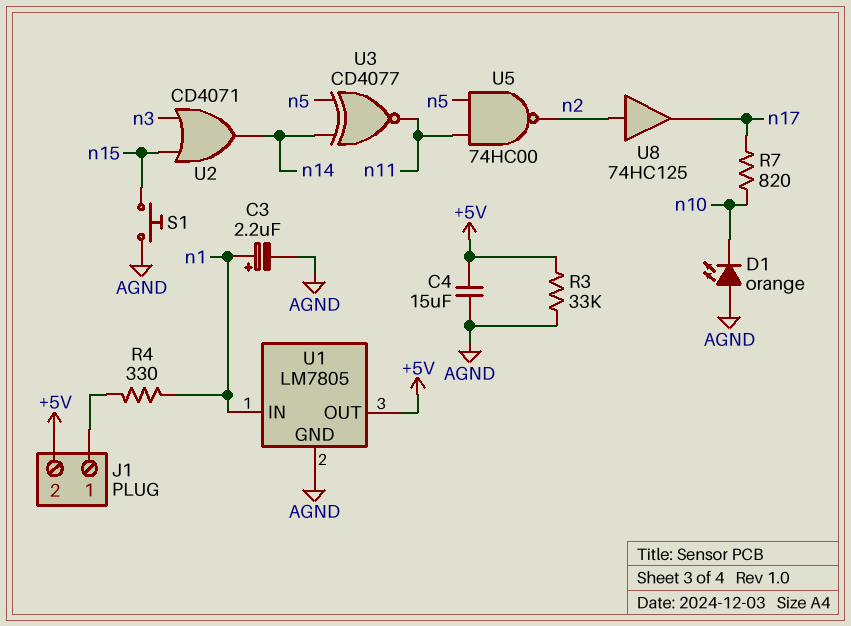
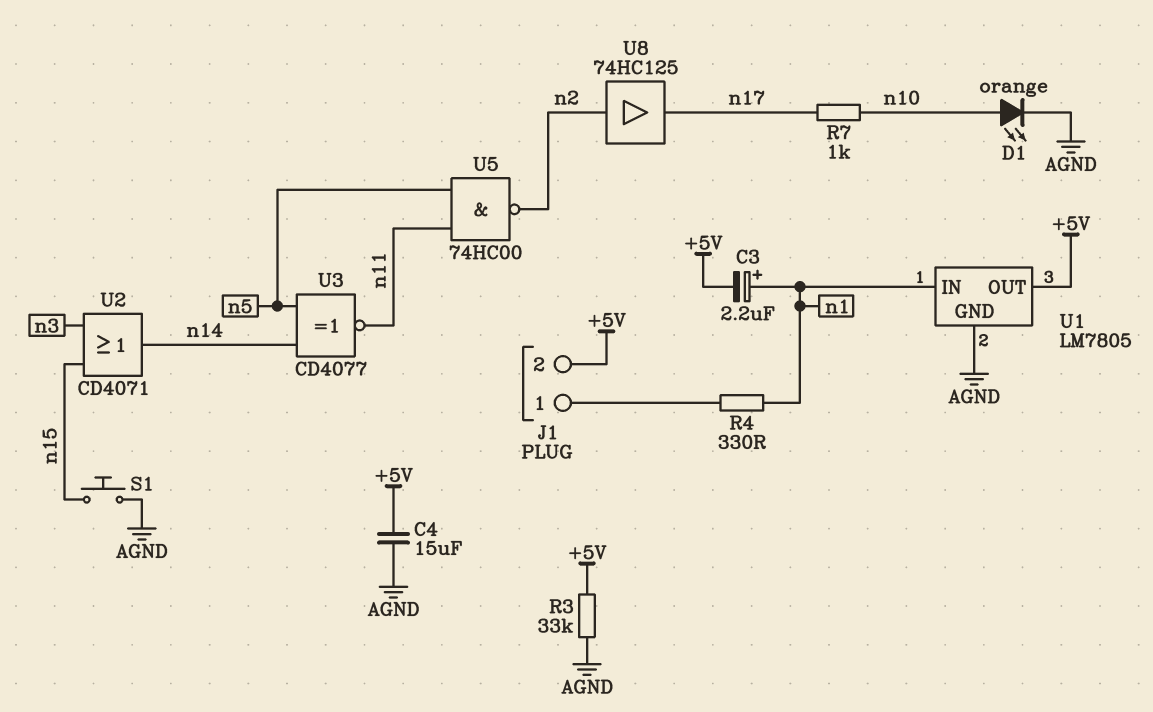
C3: 2.2uF (plus n1, minus AGND) -> 2.2uF (plus n1, minus +5V)
D1: LED orange (A AGND, K n10) -> LED orange (A n10, K AGND)
R7: 820 (n10, n17) -> 1k (n10, n17)

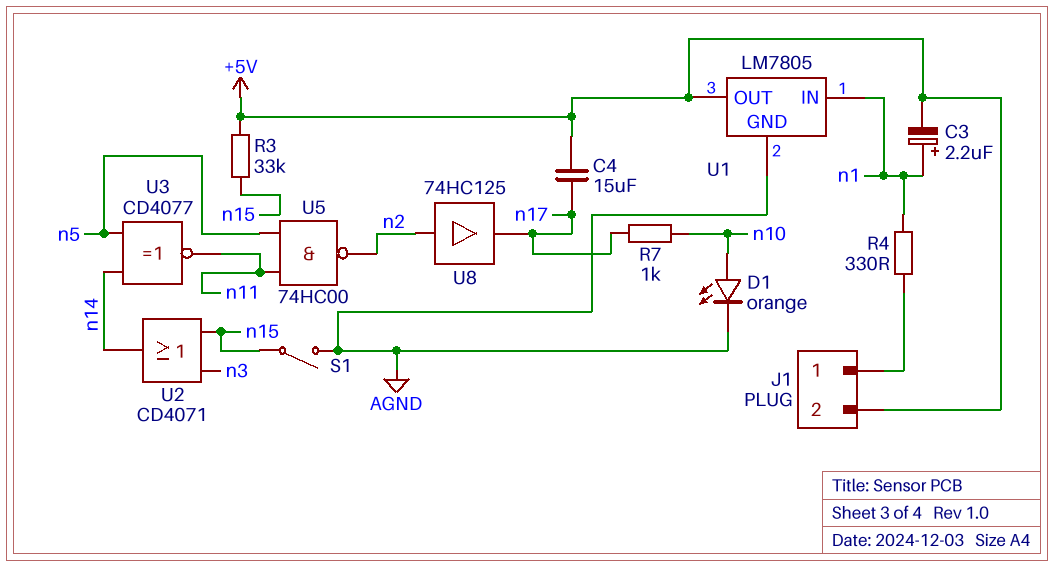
C4: 15uF (+5V, AGND) -> 15uF (+5V, n17)
R3: 33k (+5V, AGND) -> 33k (+5V, n15)
S1: button (AGND, n15) -> switch (AGND, n15)

